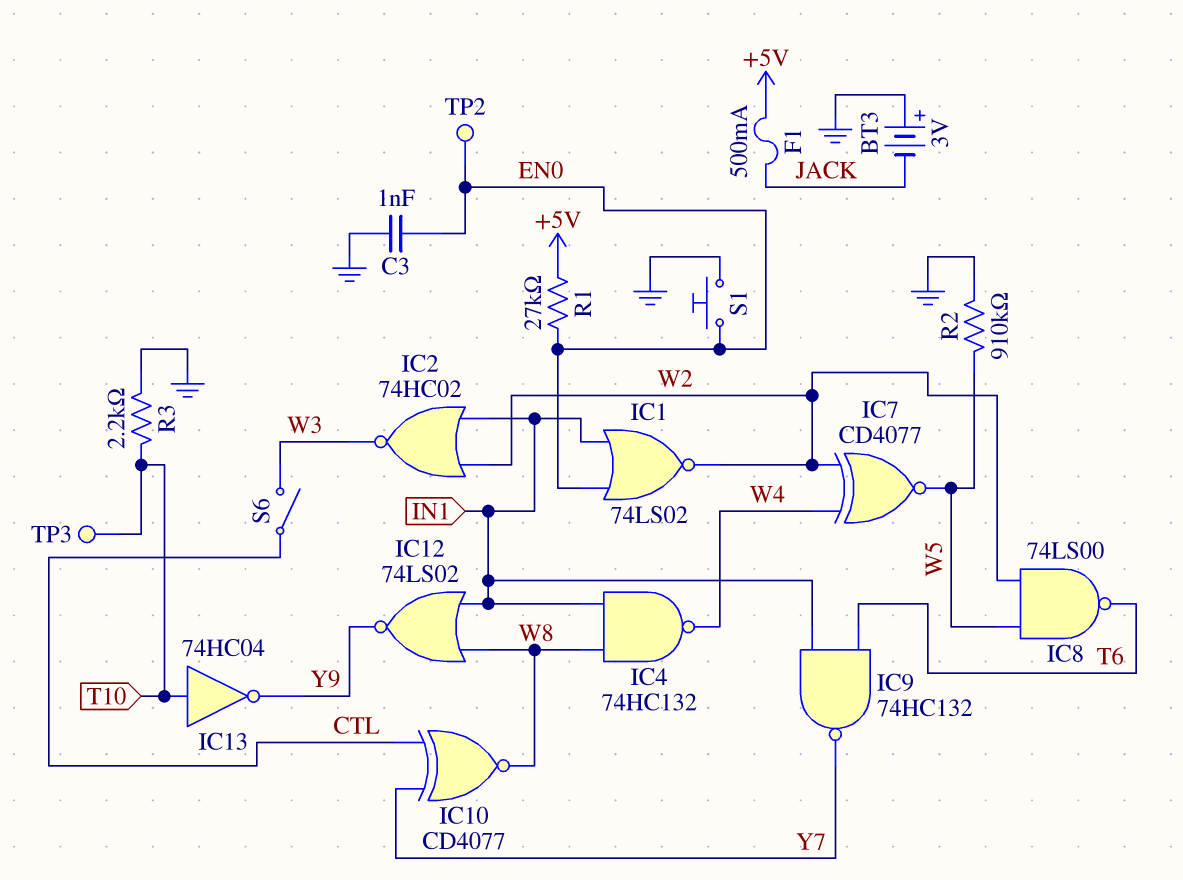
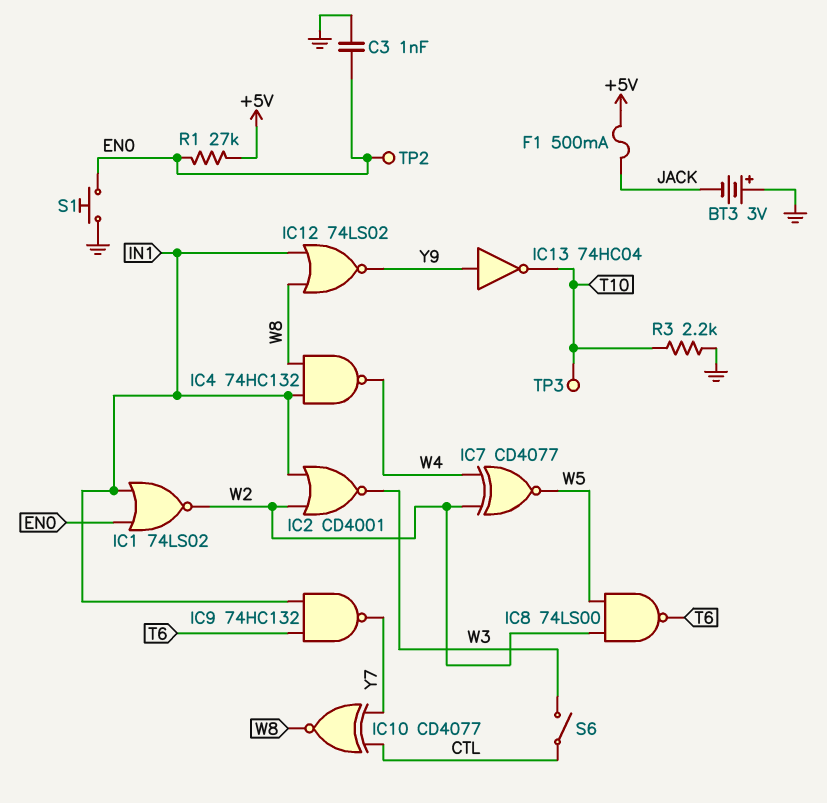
IC2: NOR 74HC02 (in IN1, in W2, out W3) -> NOR CD4001 (in IN1, in W2, out W3)
IC13: NOT 74HC04 (in T10, out Y9) -> NOT 74HC04 (in Y9, out T10)
R2: 910k (GND, W5) -> none

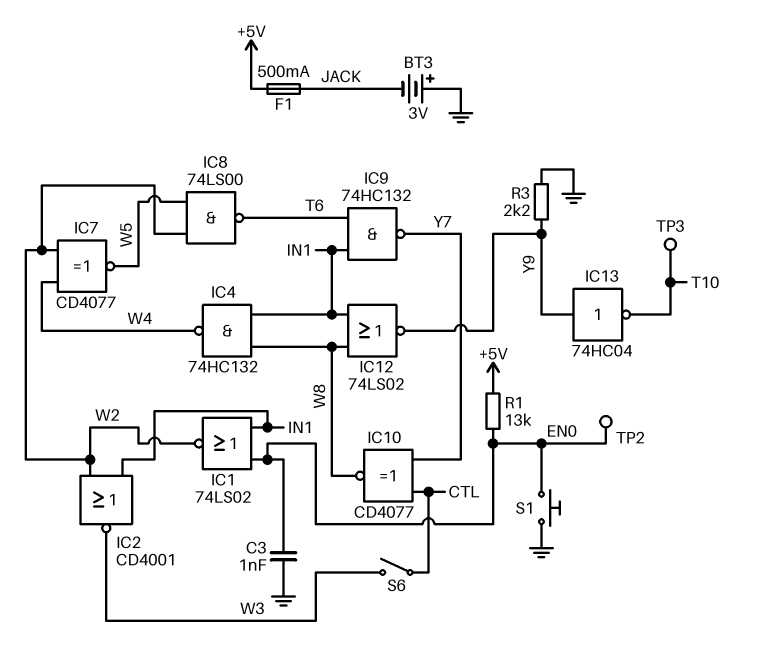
R1: 27k (+5V, EN0) -> 13k (+5V, EN0)
R3: 2.2k (GND, T10) -> 2.2k (GND, Y9)

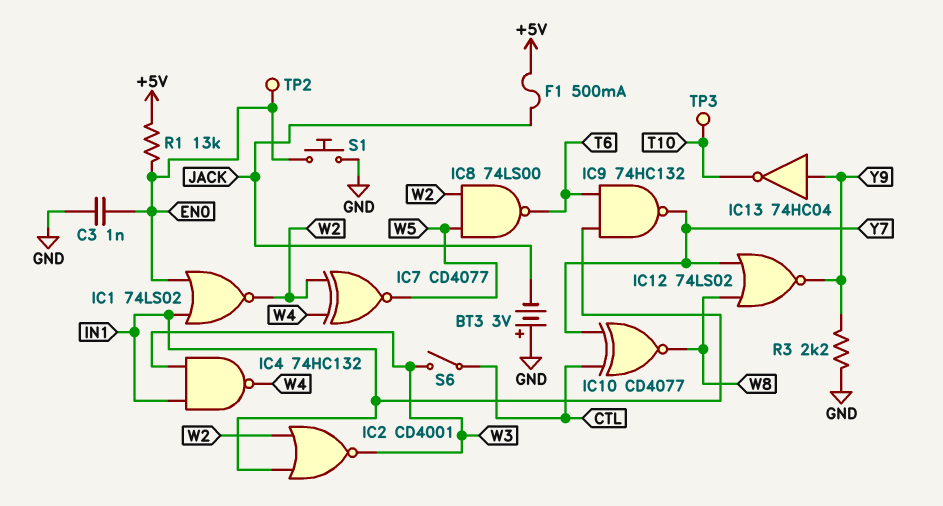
IC4: NAND 74HC132 (in IN1, in W8, out W4) -> NAND 74HC132 (in IN1, in W3, out W4)
IC12: NOR 74LS02 (in IN1, in W8, out Y9) -> NOR 74LS02 (in W8, in Y7, out Y9)

